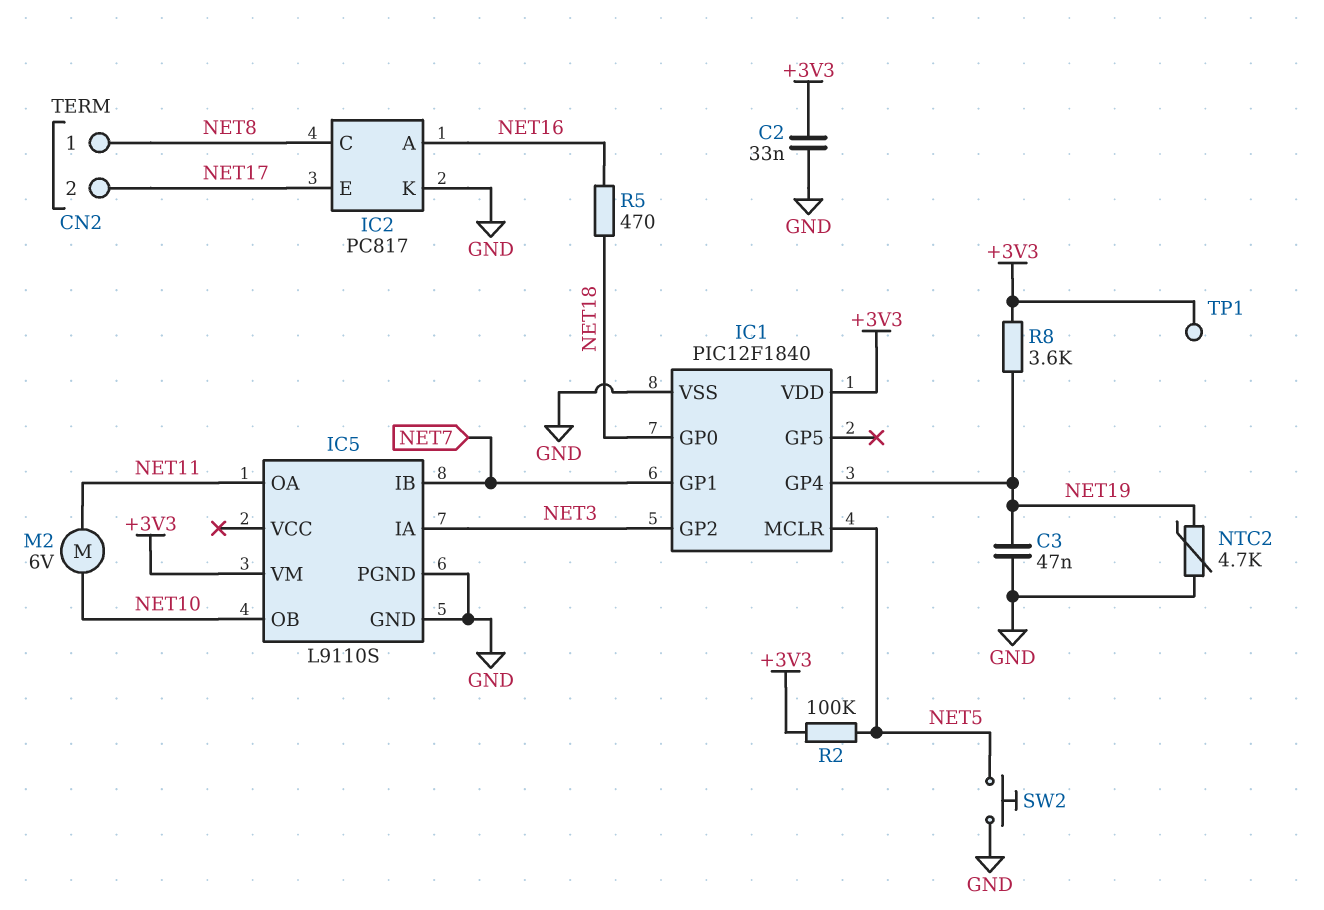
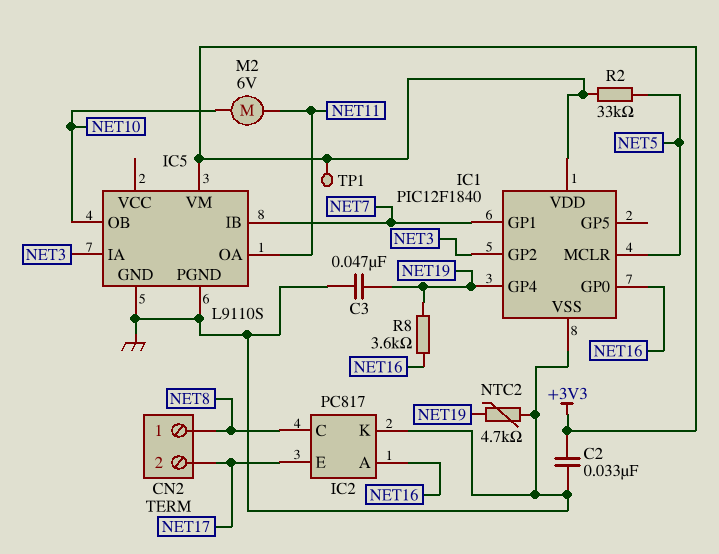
IC1 pin GP0: NET18 -> NET16
R2: 100k (+3V3, NET5) -> 33k (+3V3, NET5)
R5: 470 (NET16, NET18) -> none
R8: 3.6k (+3V3, NET19) -> 3.6k (NET16, NET19)
SW2: button (GND, NET5) -> none

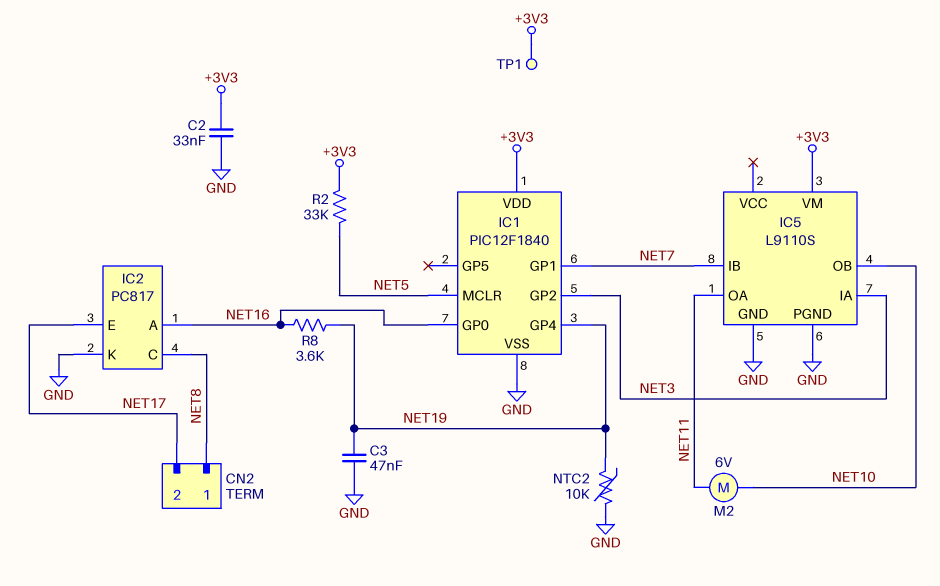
NTC2: 4.7k (GND, NET19) -> 10k (GND, NET19)

